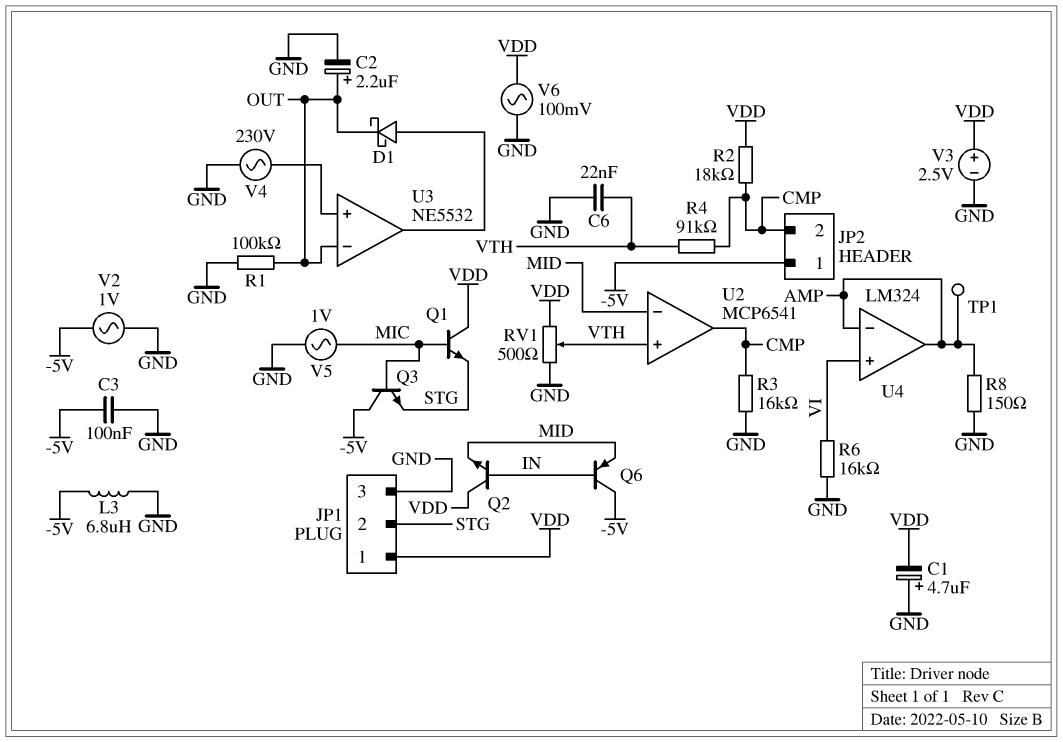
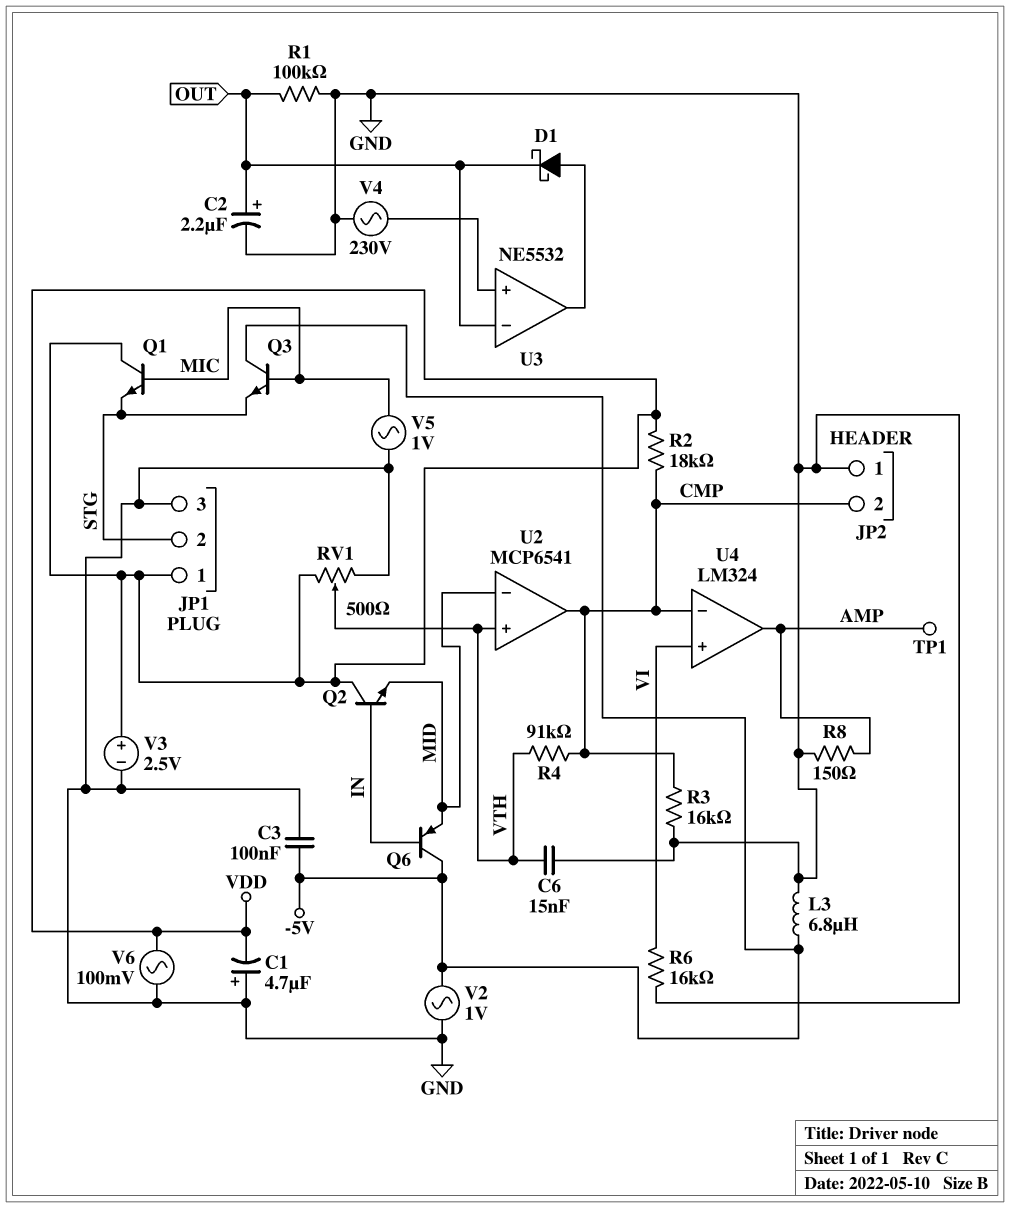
C6: 22nF (GND, VTH) -> 15nF (GND, VTH)
JP2 pin 1: -5V -> GND
U4 pin in-: AMP -> CMP

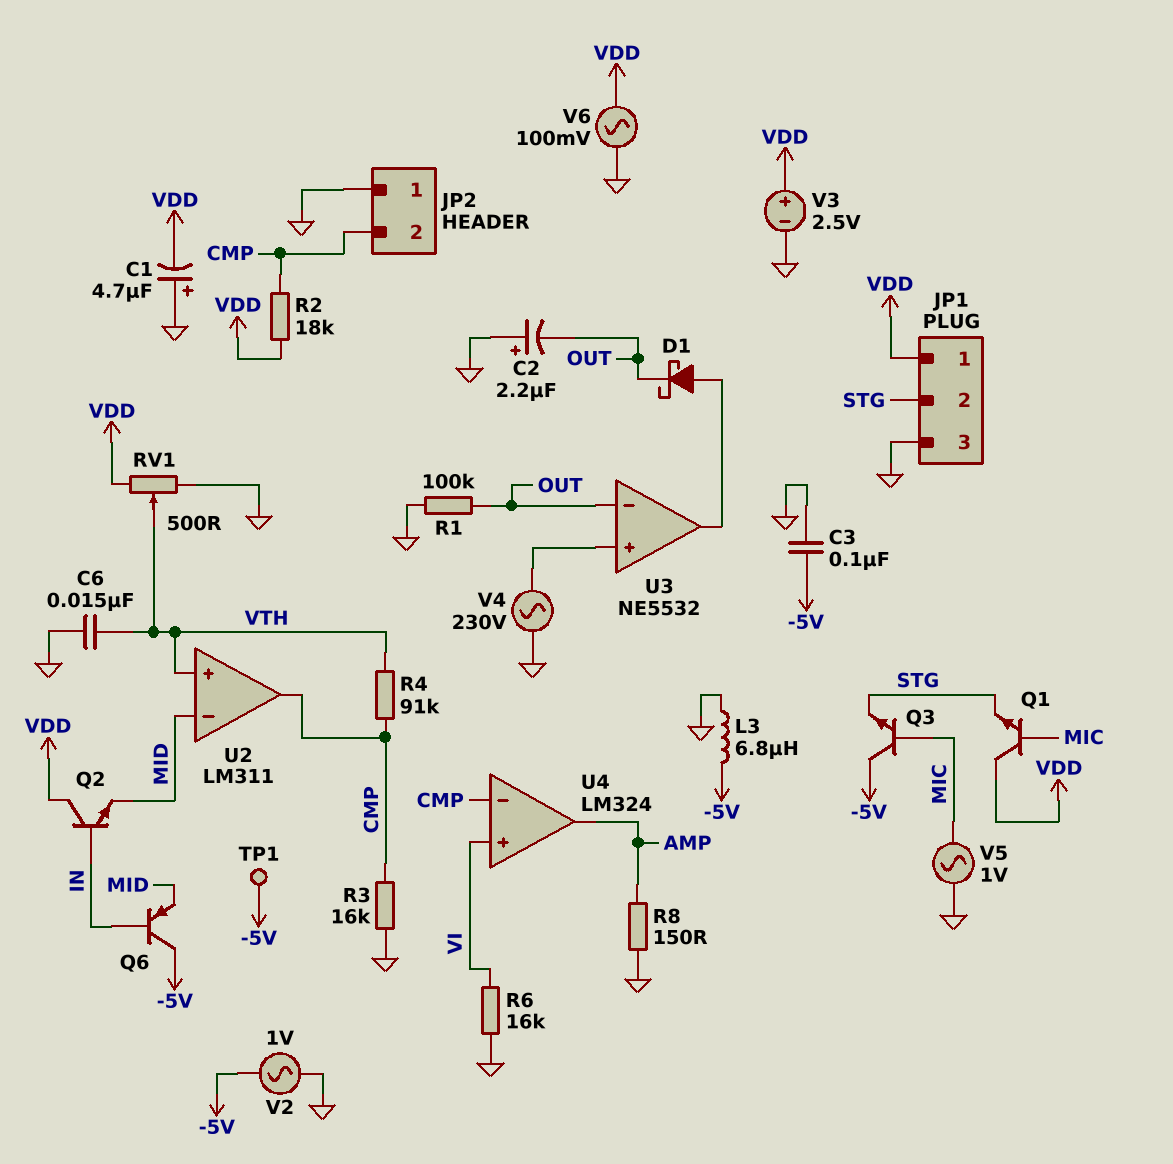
C2: 2.2uF (plus OUT, minus GND) -> 2.2uF (plus GND, minus OUT)
TP1: test point (AMP) -> test point (-5V)
U2: MCP6541 -> LM311

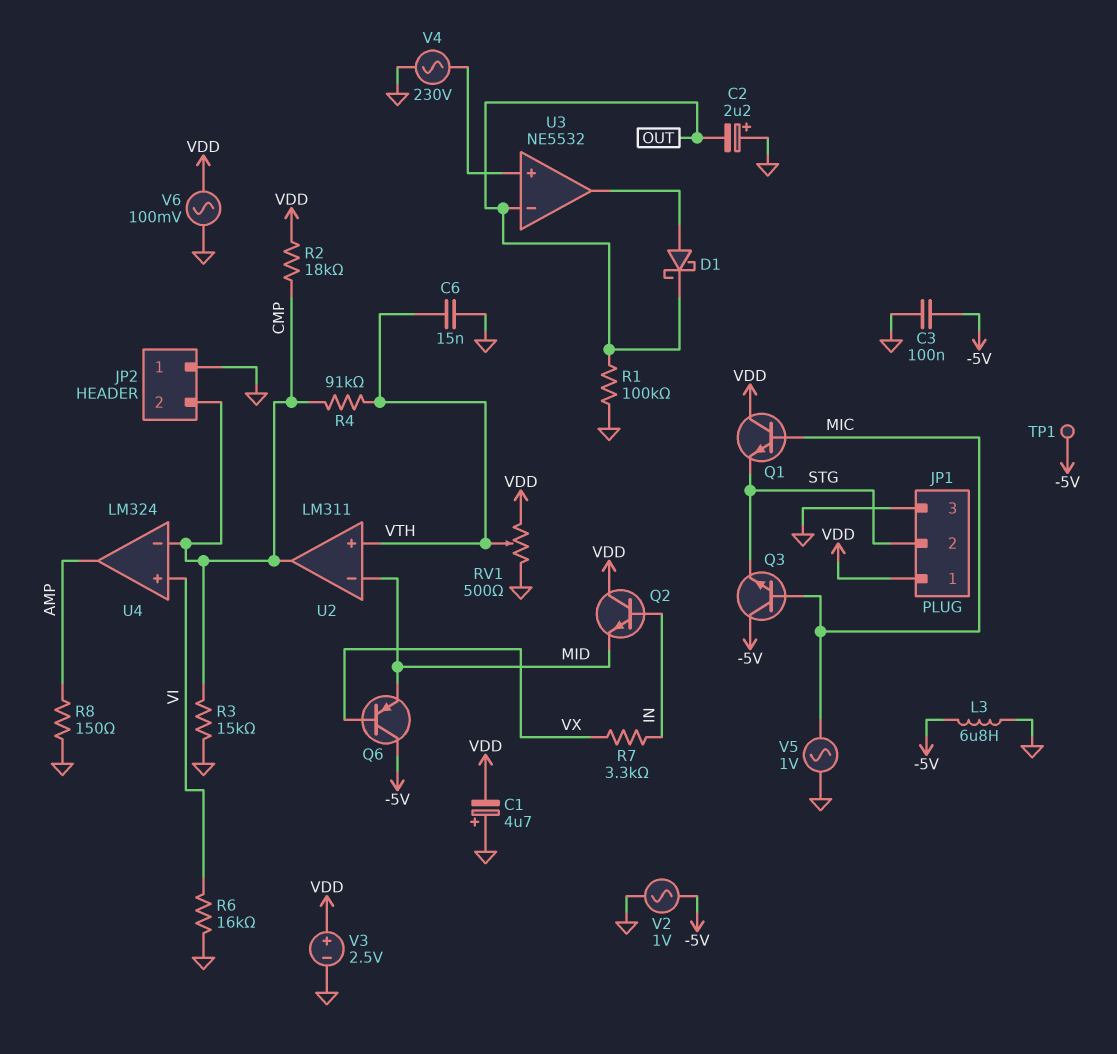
Q6: PNP (B IN, C -5V, E MID) -> PNP (B VX, C -5V, E MID)
R3: 16k (CMP, GND) -> 15k (CMP, GND)
R7: none -> 3.3k (IN, VX)

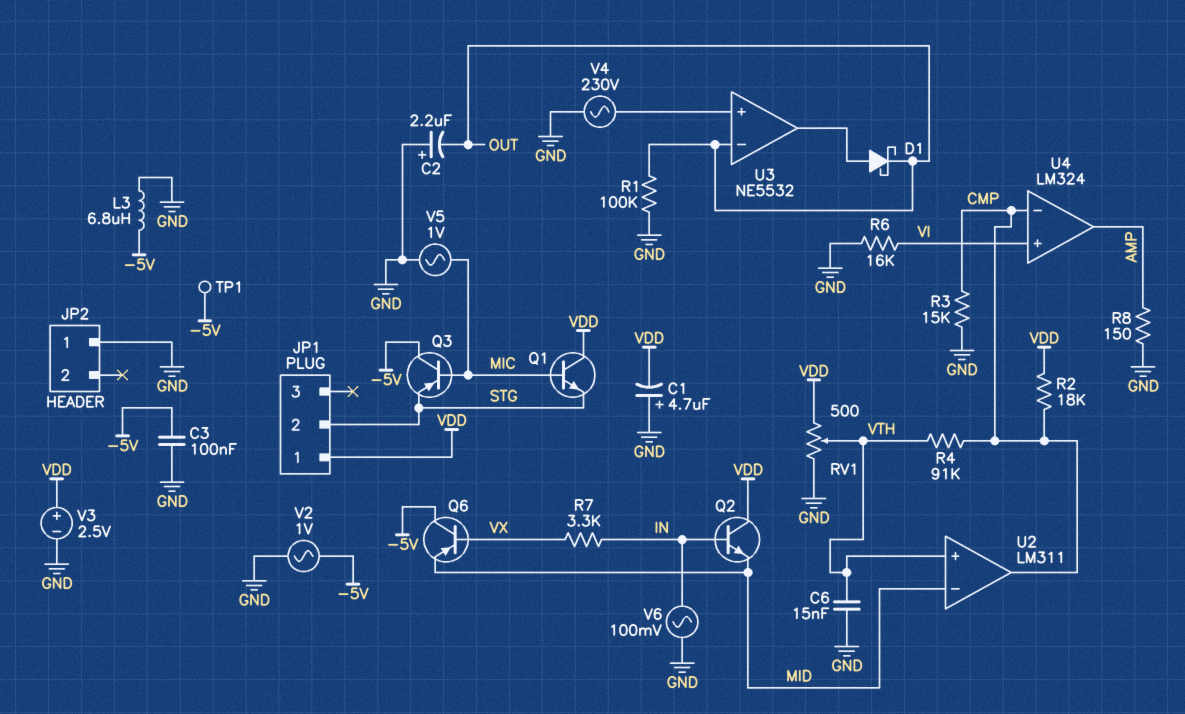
JP1 pin 3: GND -> none
JP2 pin 2: CMP -> none
Q3: NPN (B MIC, C -5V, E STG) -> PNP (B MIC, C -5V, E STG)
V6: AC 100mV (GND, VDD) -> AC 100mV (GND, IN)

